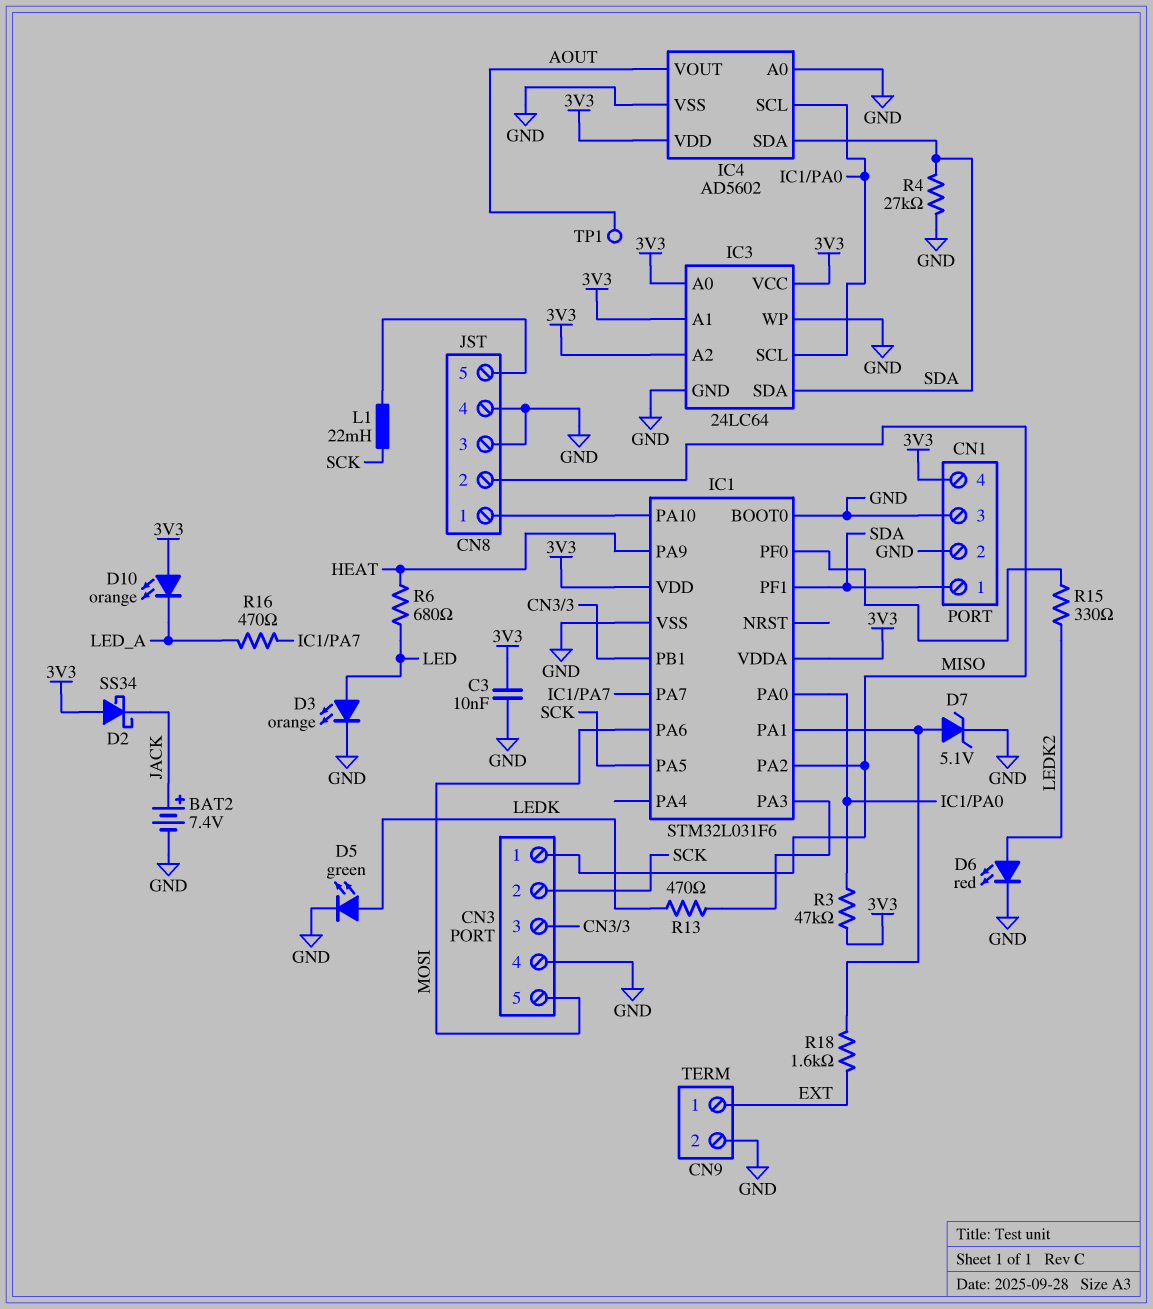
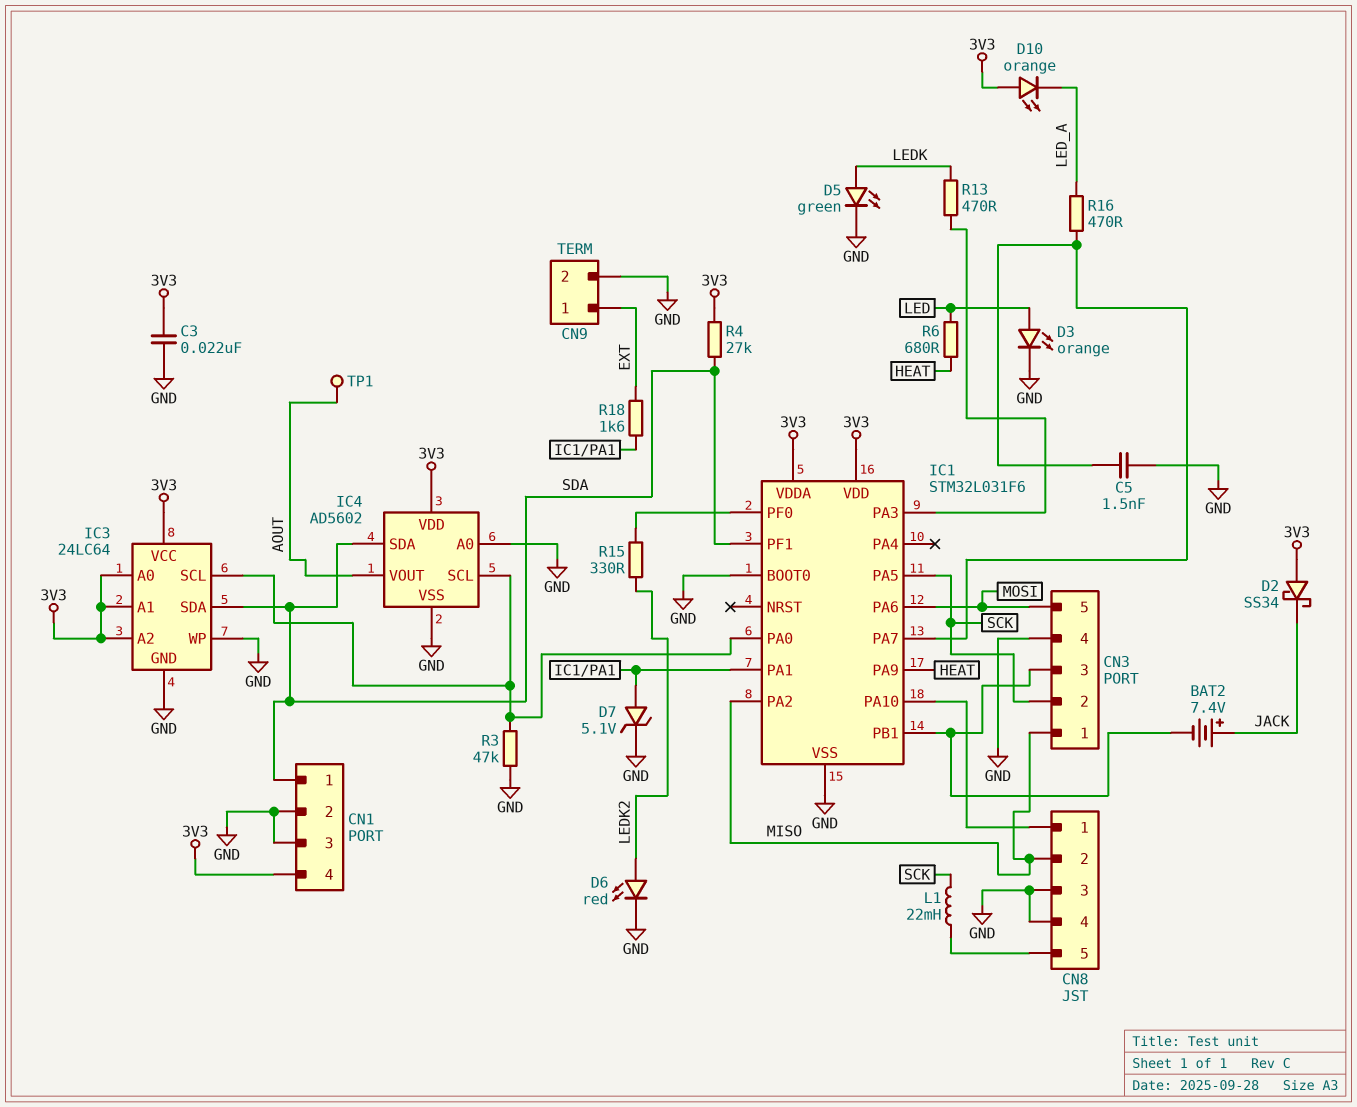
BAT2: 7.4V (plus JACK, minus GND) -> 7.4V (plus JACK, minus CN3/3)
C3: 10nF (3V3, GND) -> 22nF (3V3, GND)
C5: none -> 1.5nF (GND, IC1/PA7)
R3: 47k (3V3, IC1/PA0) -> 47k (GND, IC1/PA0)
R4: 27k (GND, SDA) -> 27k (3V3, SDA)

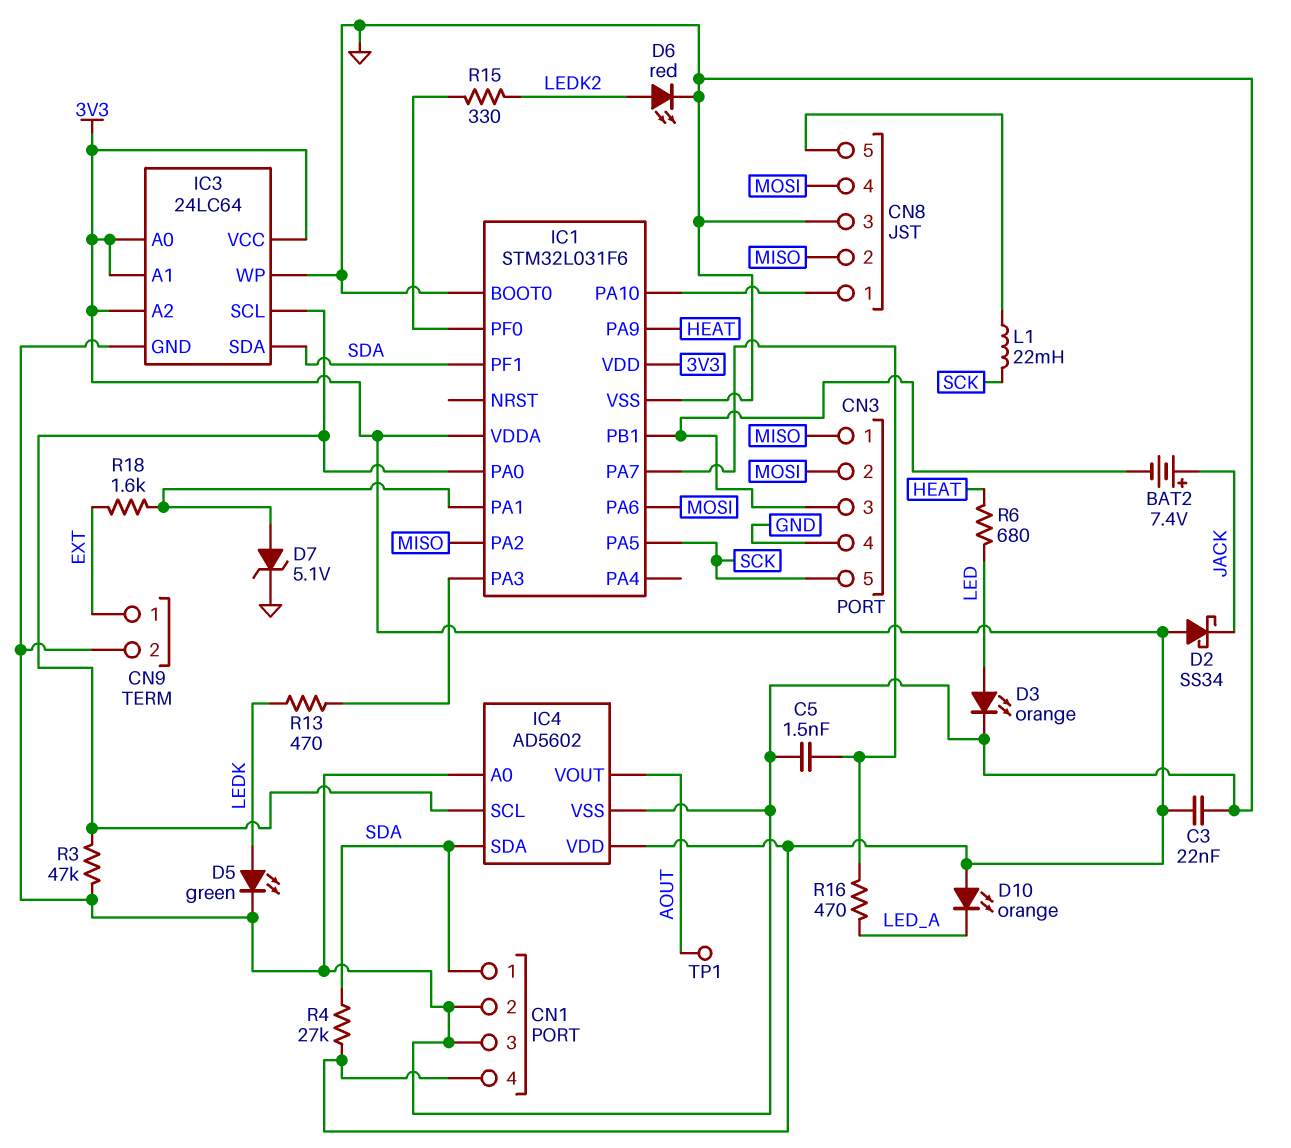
CN3 pin 2: SCK -> MOSI
CN3 pin 5: MOSI -> SCK
CN8 pin 4: GND -> MOSI

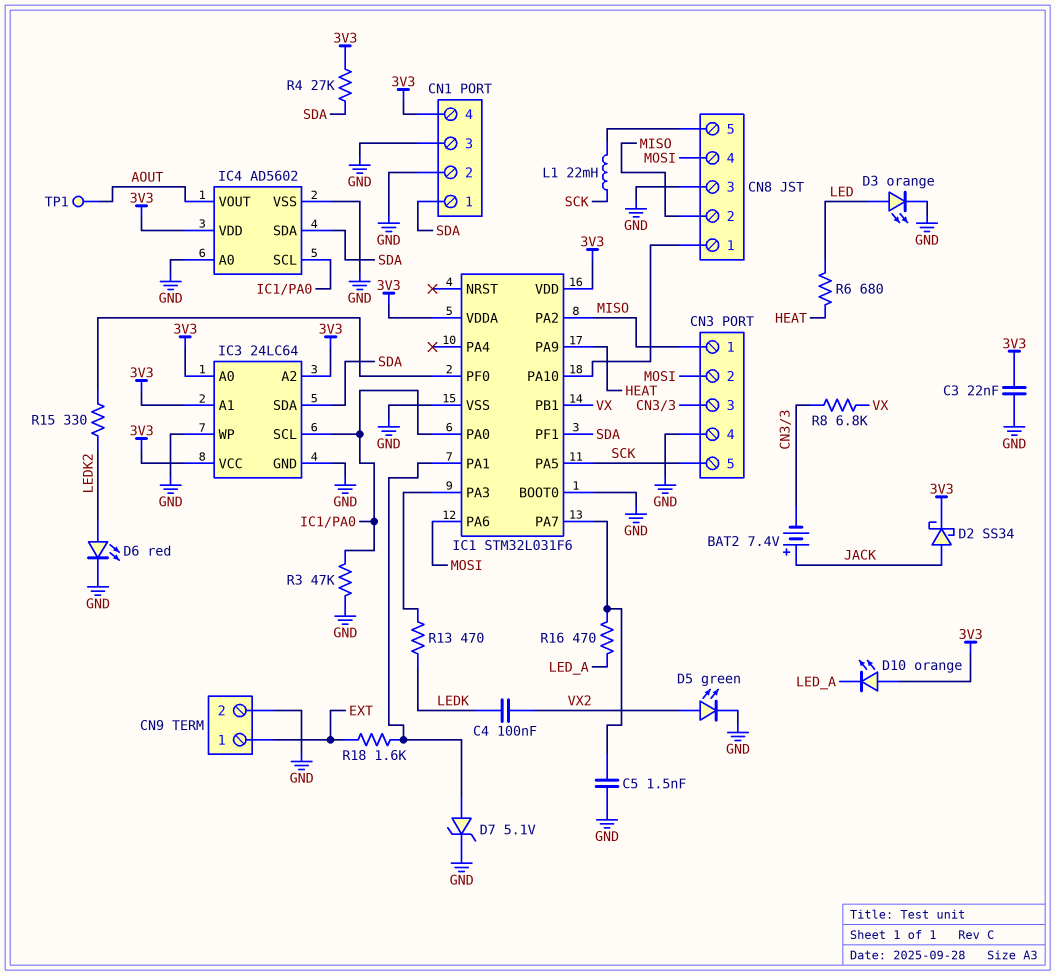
C4: none -> 100nF (LEDK, VX2)
D2: schottky SS34 (A 3V3, K JACK) -> schottky SS34 (A JACK, K 3V3)
D5: LED green (A LEDK, K GND) -> LED green (A VX2, K GND)
IC1 pin PB1: CN3/3 -> VX
R8: none -> 6.8k (CN3/3, VX)

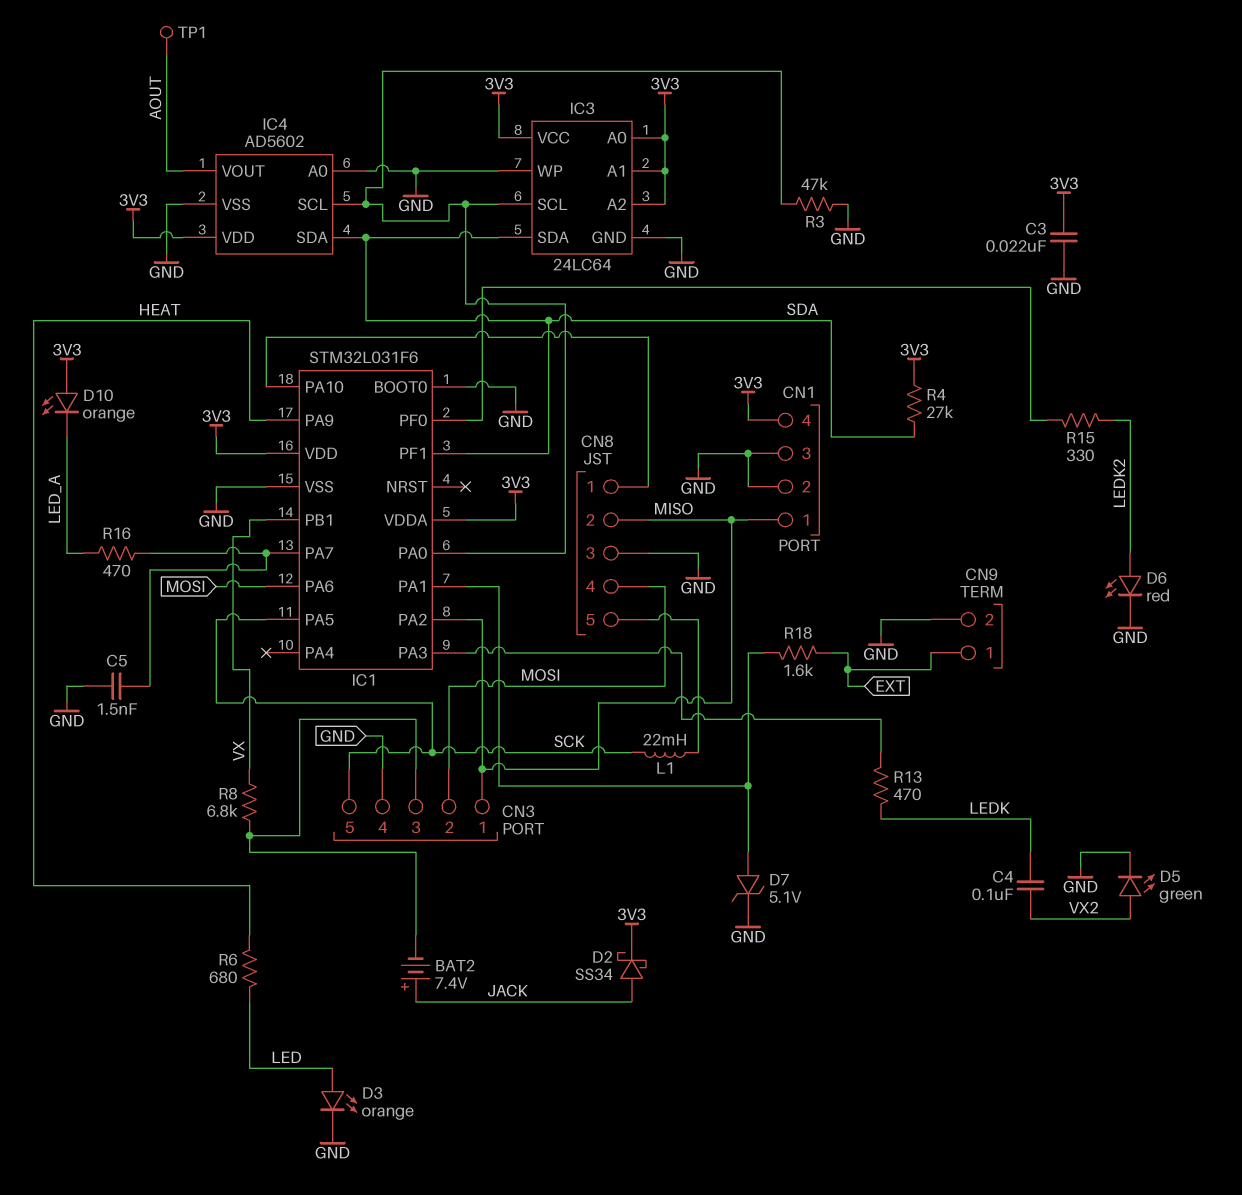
CN1 pin 1: SDA -> MISO

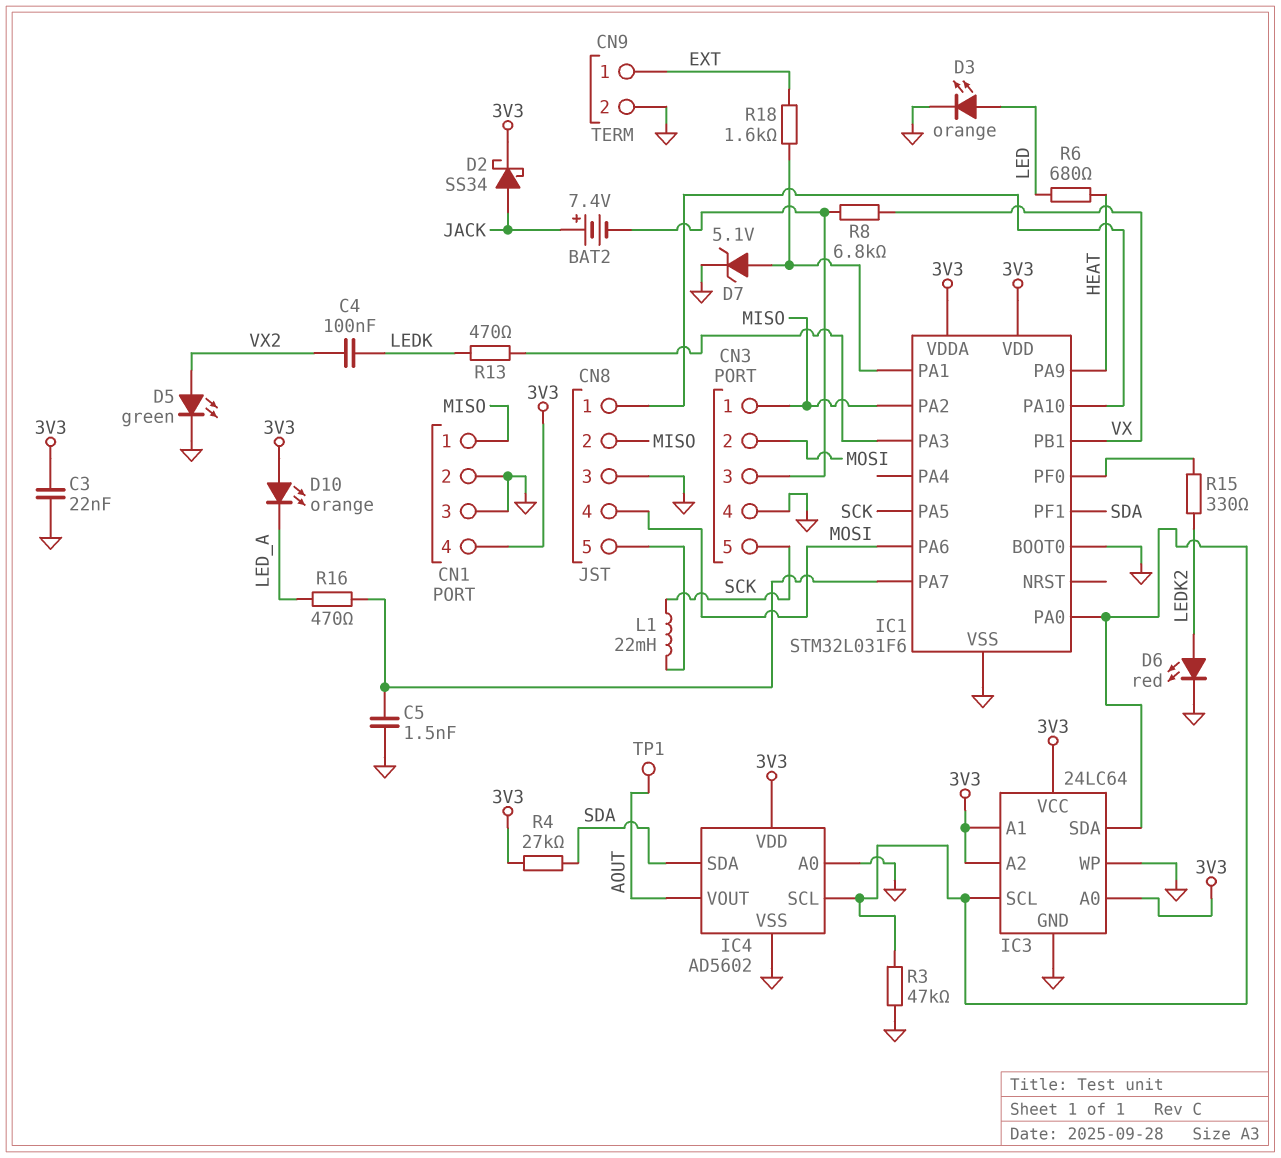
IC3 pin SDA: SDA -> IC1/PA0

